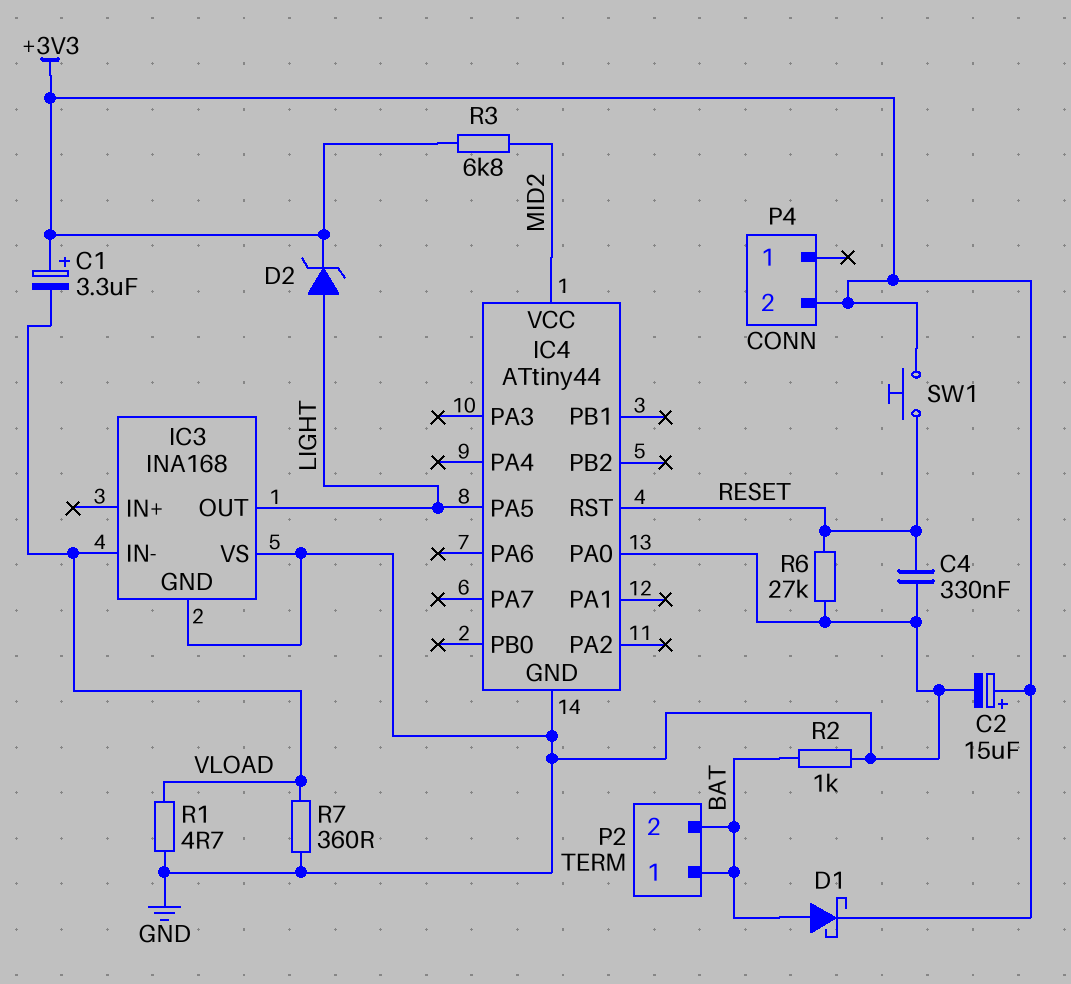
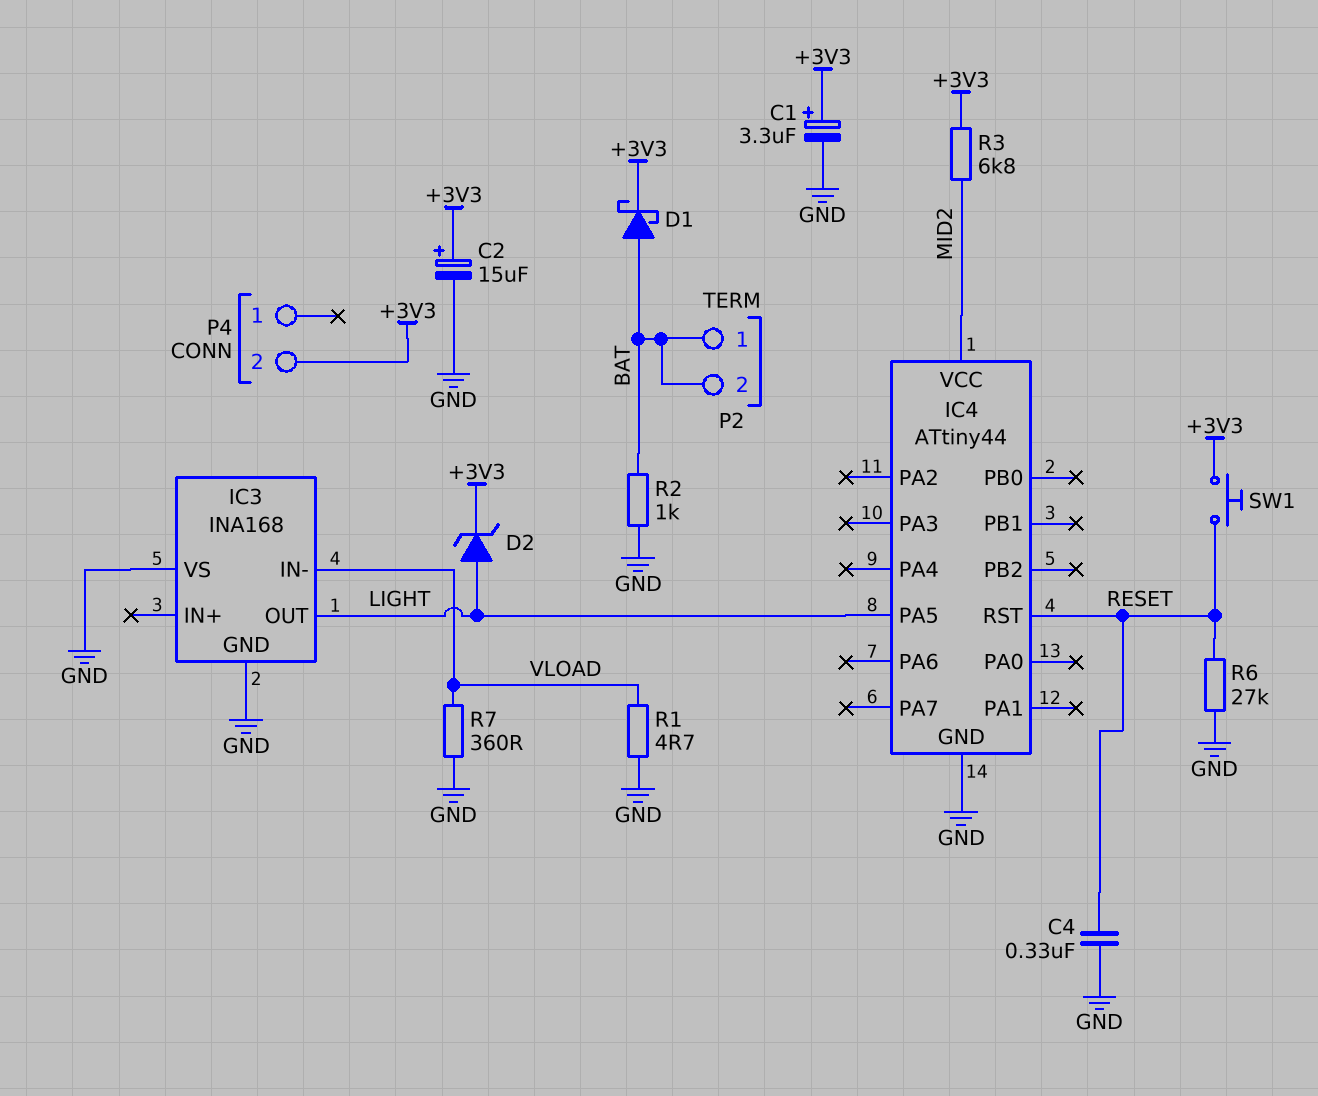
C1: 3.3uF (plus +3V3, minus VLOAD) -> 3.3uF (plus +3V3, minus GND)
IC4 pin PA0: GND -> none

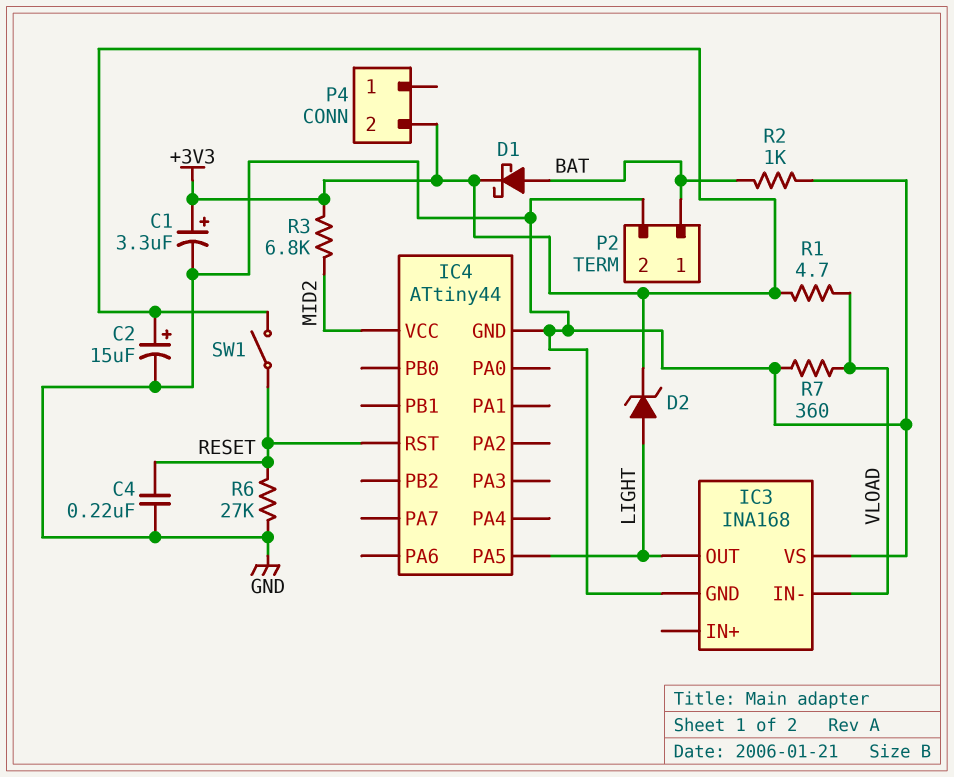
C4: 330nF (GND, RESET) -> 220nF (GND, RESET)
P2 pin 2: BAT -> GND
R1: 4.7 (GND, VLOAD) -> 4.7 (+3V3, VLOAD)
SW1: button (+3V3, RESET) -> switch (+3V3, RESET)

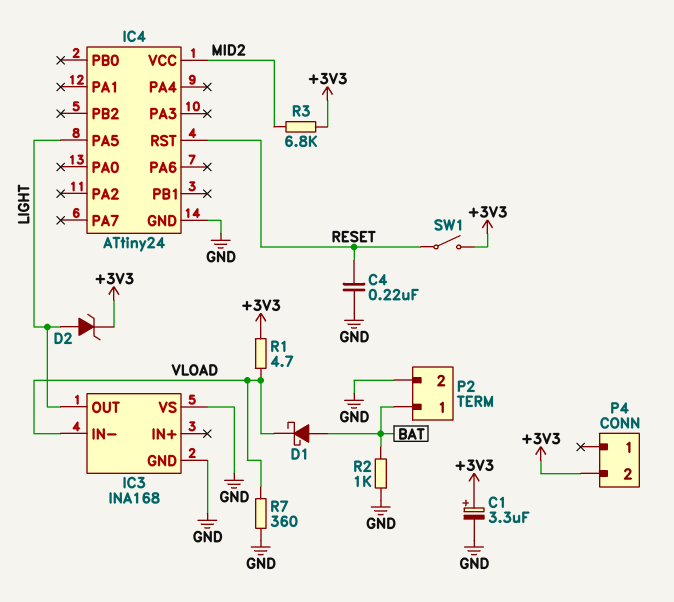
C2: 15uF (plus +3V3, minus GND) -> none
D1: schottky (A BAT, K +3V3) -> schottky (A BAT, K VLOAD)
IC4: ATtiny44 -> ATtiny24
R6: 27k (GND, RESET) -> none

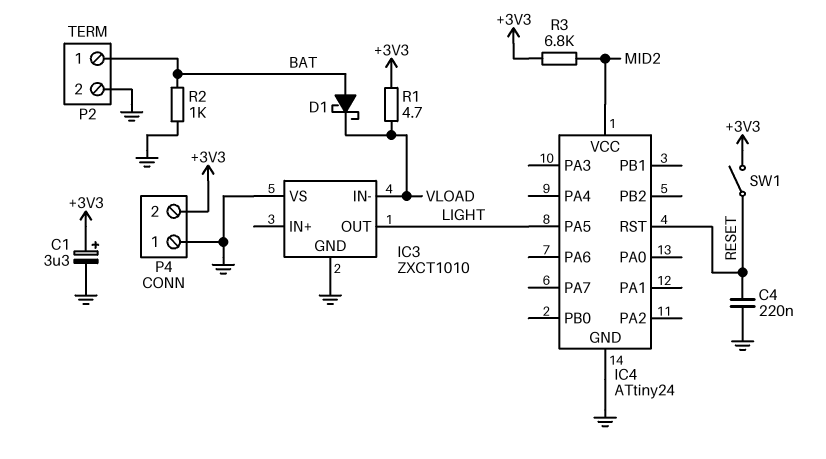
D2: zener (A LIGHT, K +3V3) -> none
IC3: INA168 -> ZXCT1010
P4 pin 1: none -> GND
R7: 360 (GND, VLOAD) -> none

